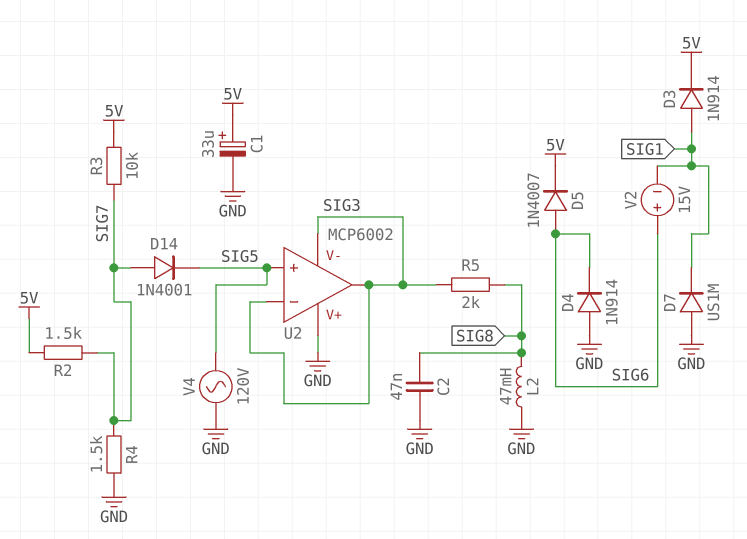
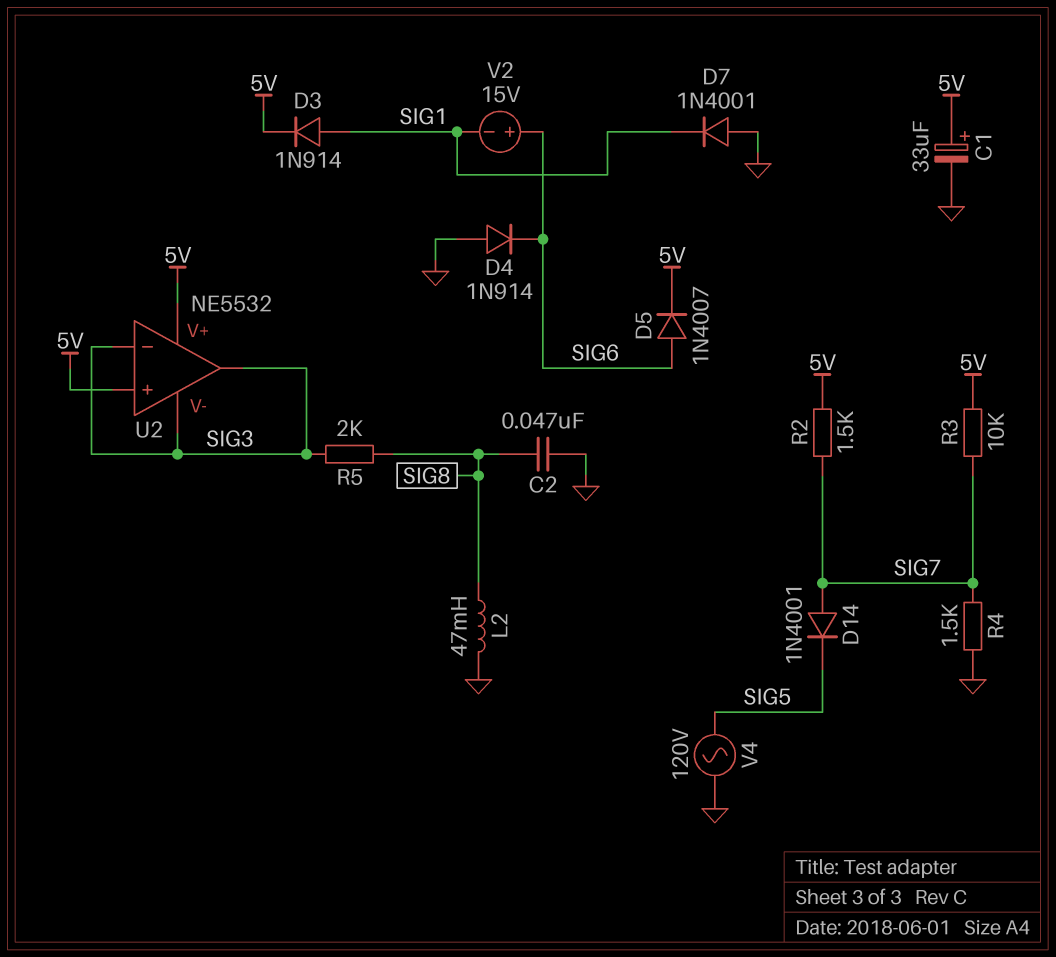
D7: diode US1M (A GND, K SIG1) -> diode 1N4001 (A GND, K SIG1)
U2: MCP6002 -> NE5532
U2 pin V+: GND -> 5V
U2 pin in+: SIG5 -> 5V

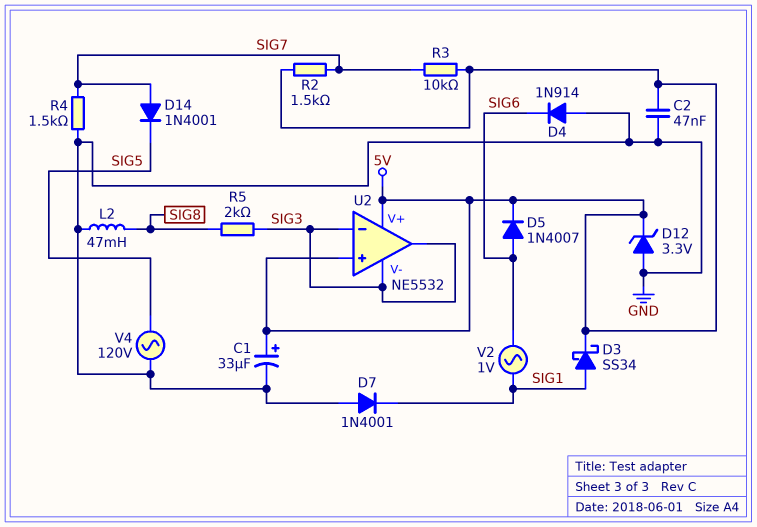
C2: 47nF (GND, SIG8) -> 47nF (5V, GND)
D3: diode 1N914 (A SIG1, K 5V) -> schottky SS34 (A SIG1, K 5V)
D12: none -> zener 3.3V (A GND, K 5V)
V2: 15V (plus SIG6, minus SIG1) -> AC 1V (SIG1, SIG6)

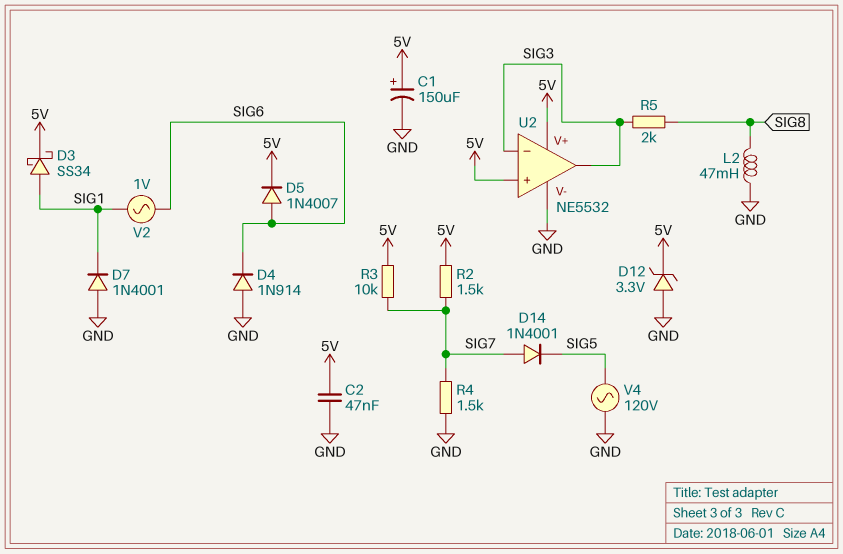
C1: 33uF (plus 5V, minus GND) -> 150uF (plus 5V, minus GND)
U2 pin V-: SIG3 -> GND

